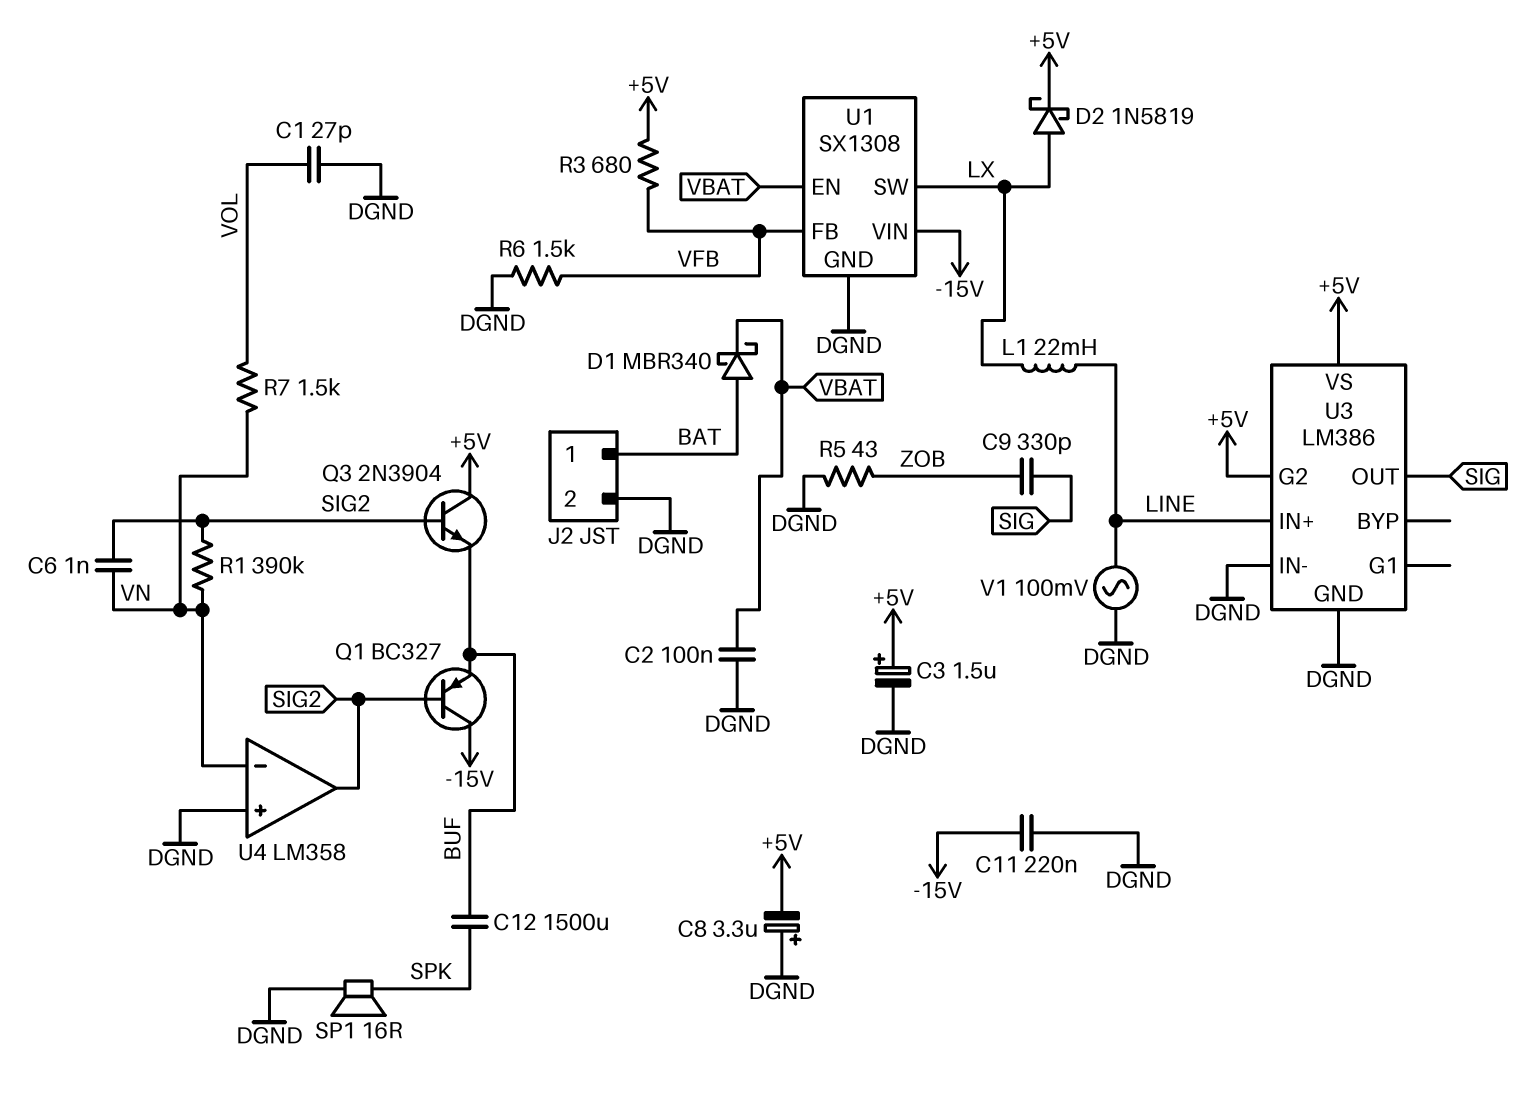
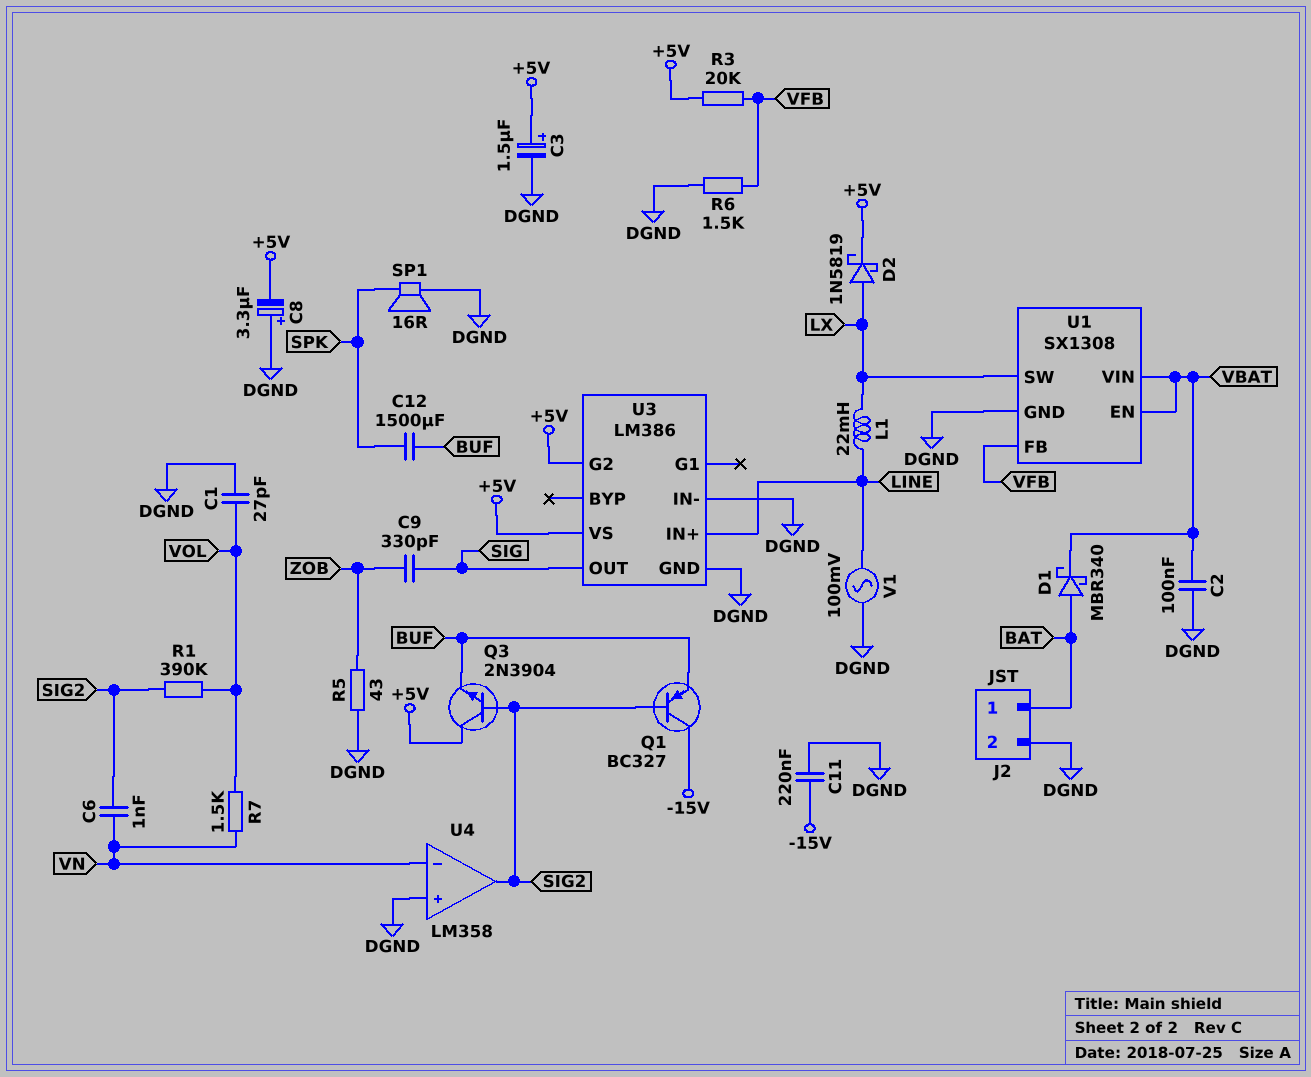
R1: 390k (SIG2, VN) -> 390k (SIG2, VOL)
R3: 680 (+5V, VFB) -> 20k (+5V, VFB)
U1 pin VIN: -15V -> VBAT

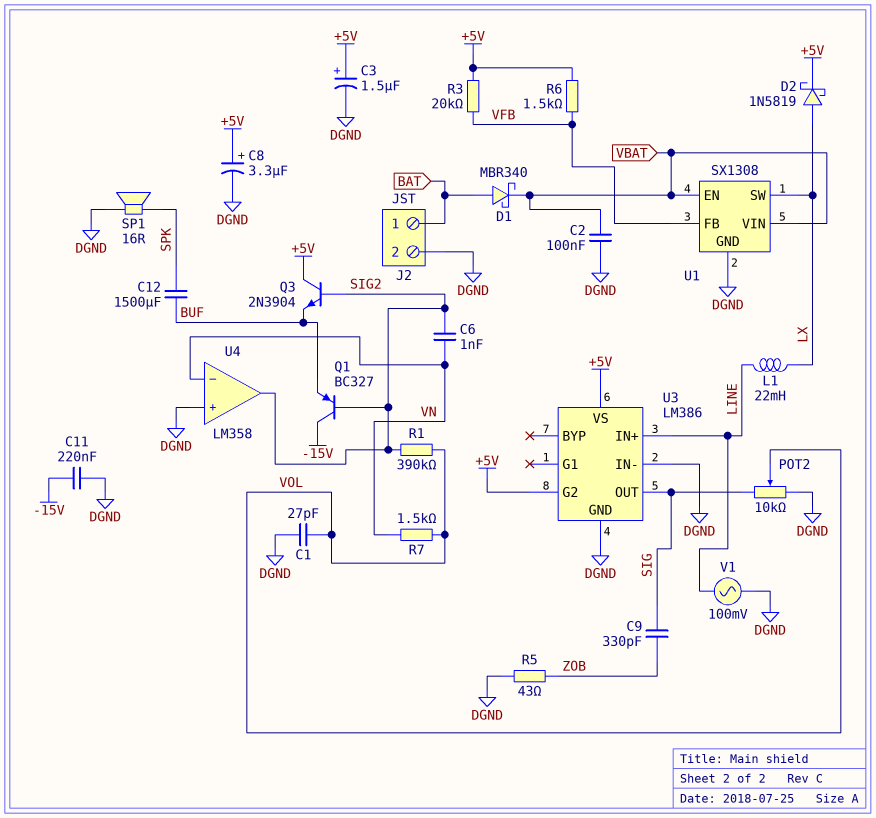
C8: 3.3uF (plus DGND, minus +5V) -> 3.3uF (plus +5V, minus DGND)
POT2: none -> 10k (DGND, SIG, wiper VOL)
R6: 1.5k (DGND, VFB) -> 1.5k (+5V, VFB)

